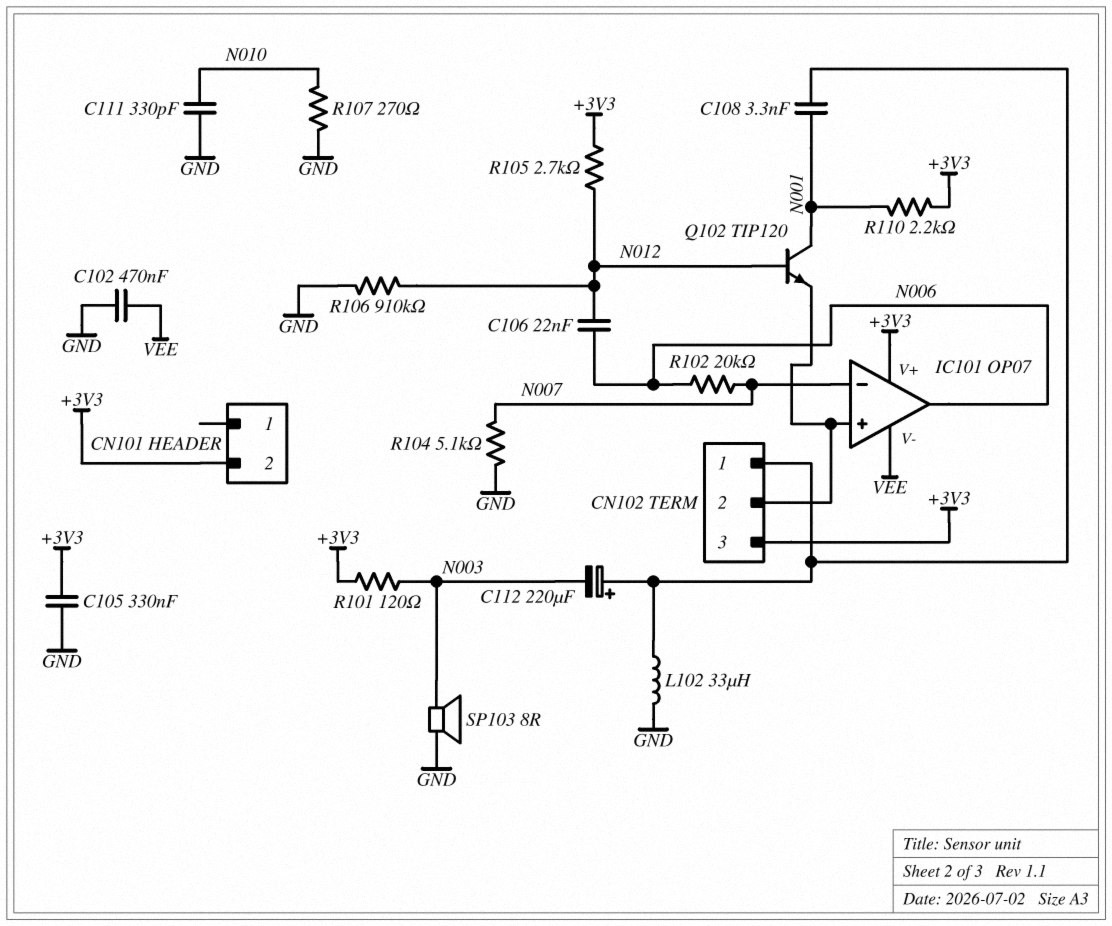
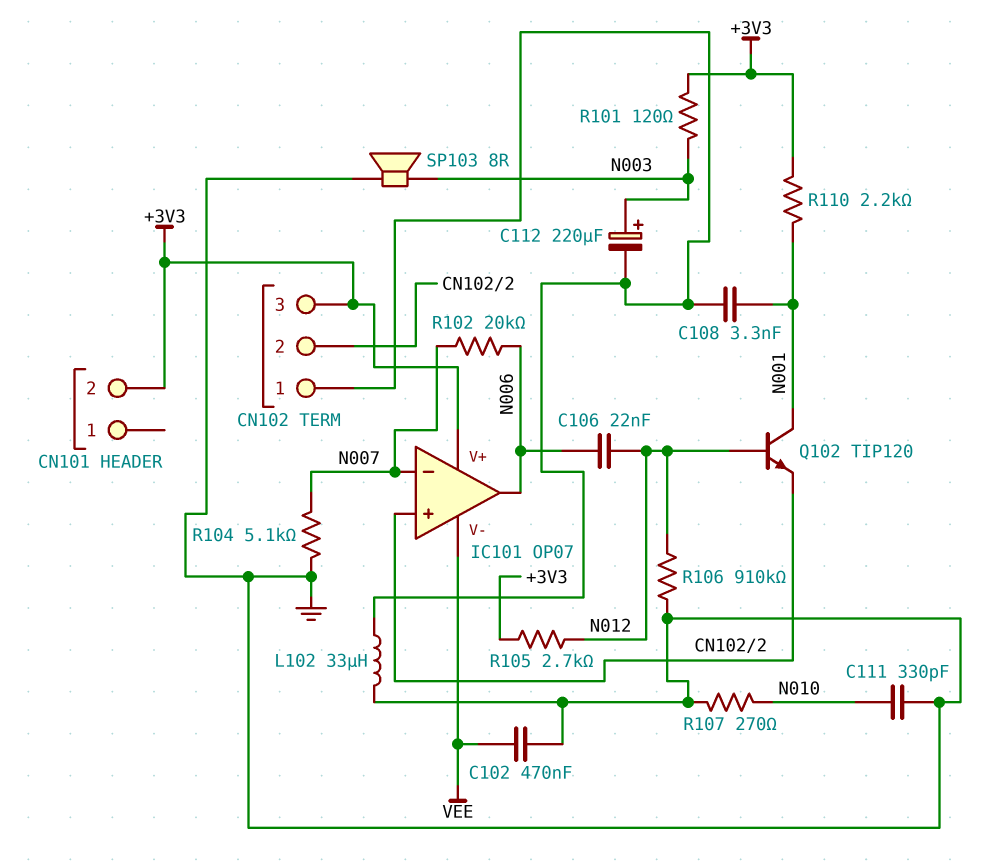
C105: 330nF (+3V3, GND) -> none
C112: 220uF (plus CN102/1, minus N003) -> 220uF (plus N003, minus CN102/1)

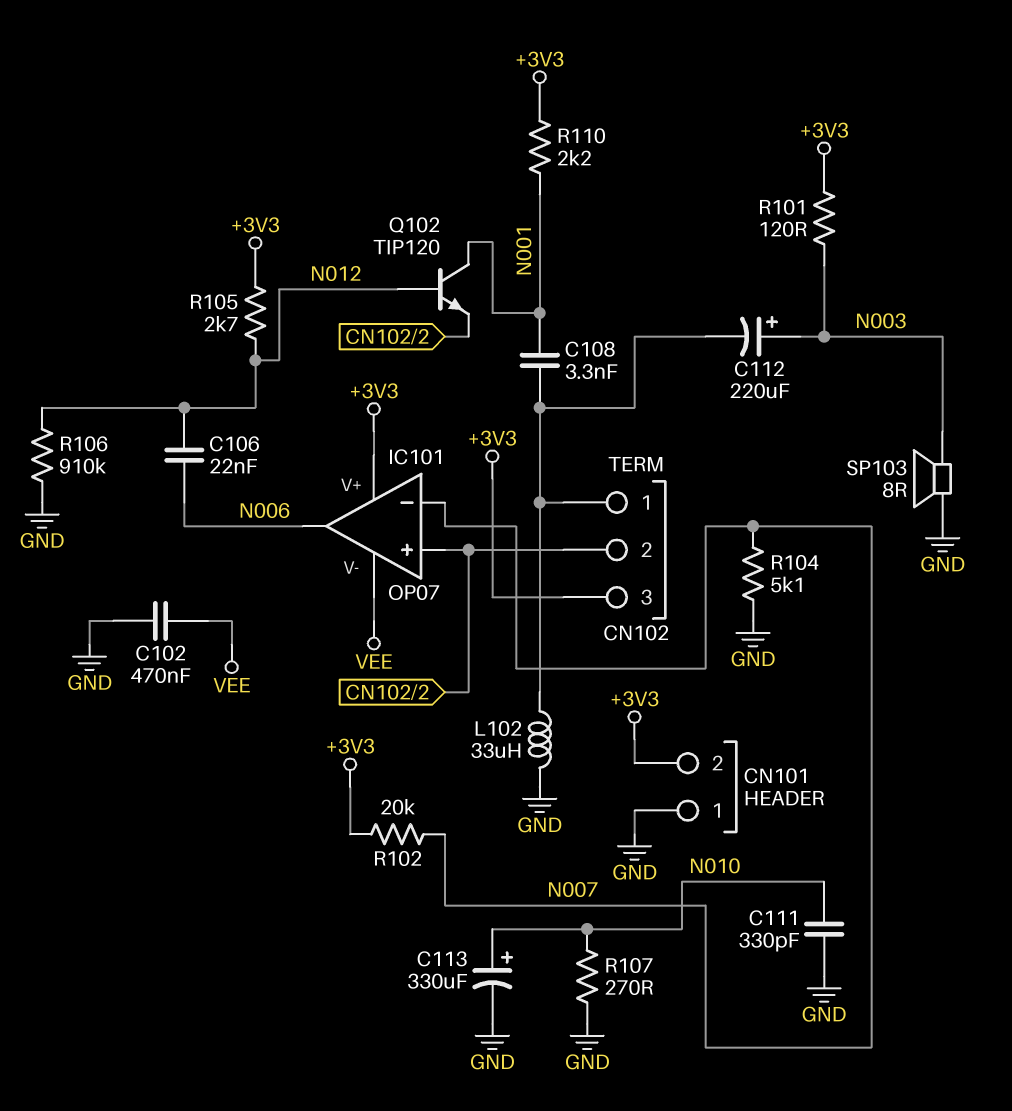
C113: none -> 330uF (plus N010, minus GND)
CN101 pin 1: none -> GND
R102: 20k (N006, N007) -> 20k (+3V3, N007)

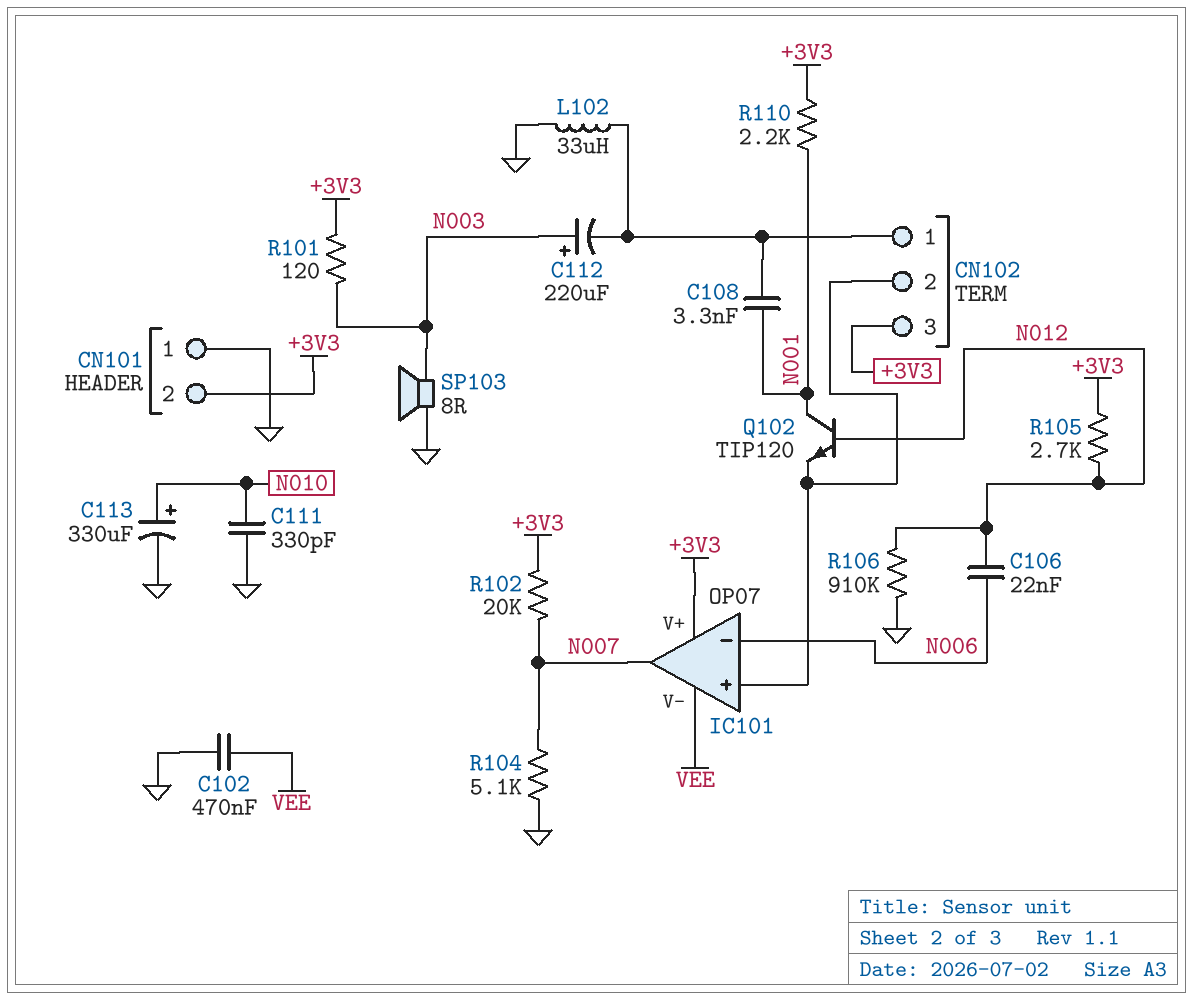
IC101 pin in-: N007 -> N006
IC101 pin out: N006 -> N007
R107: 270 (GND, N010) -> none

